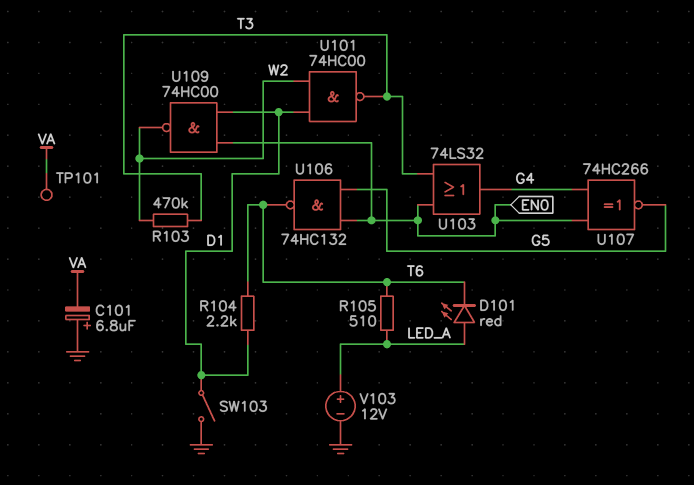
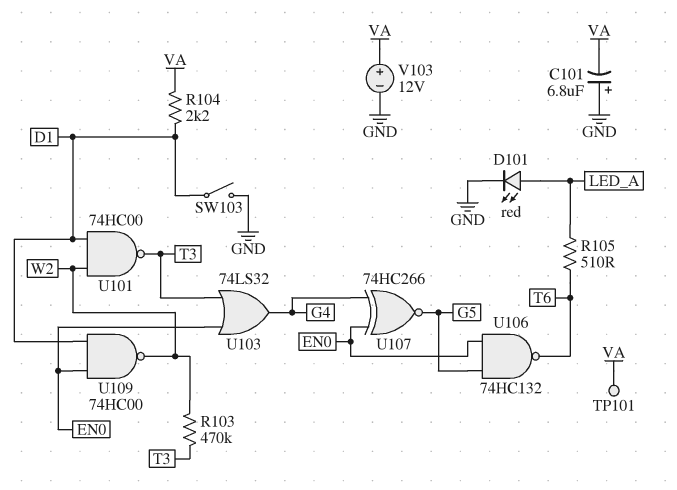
D101: LED red (A LED_A, K T6) -> LED red (A LED_A, K GND)
R104: 2.2k (D1, T6) -> 2.2k (D1, VA)
V103: 12V (plus LED_A, minus GND) -> 12V (plus VA, minus GND)

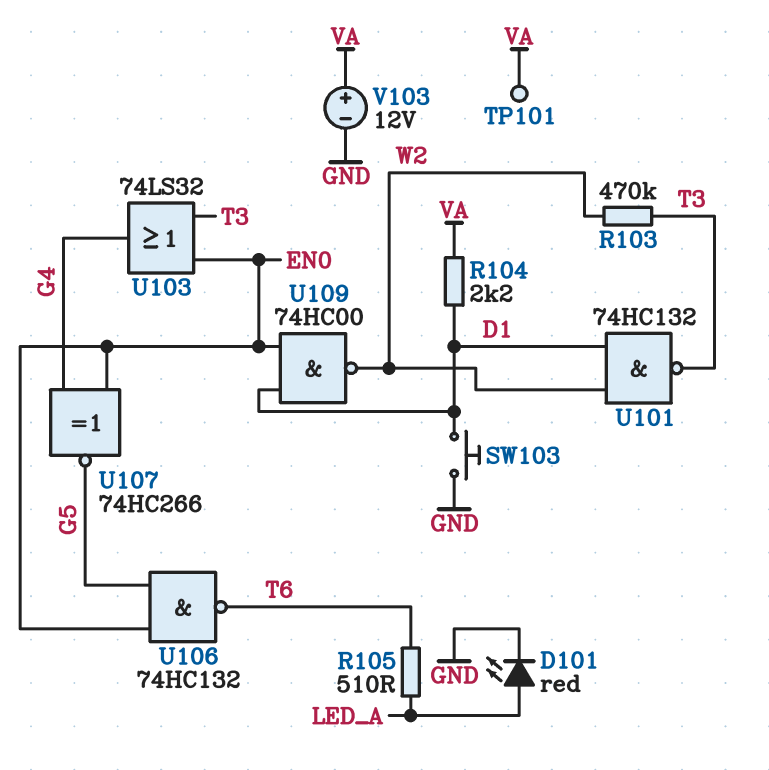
C101: 6.8uF (plus GND, minus VA) -> none
SW103: switch (D1, GND) -> button (D1, GND)
U101: NAND 74HC00 (in D1, in W2, out T3) -> NAND 74HC132 (in D1, in W2, out T3)

